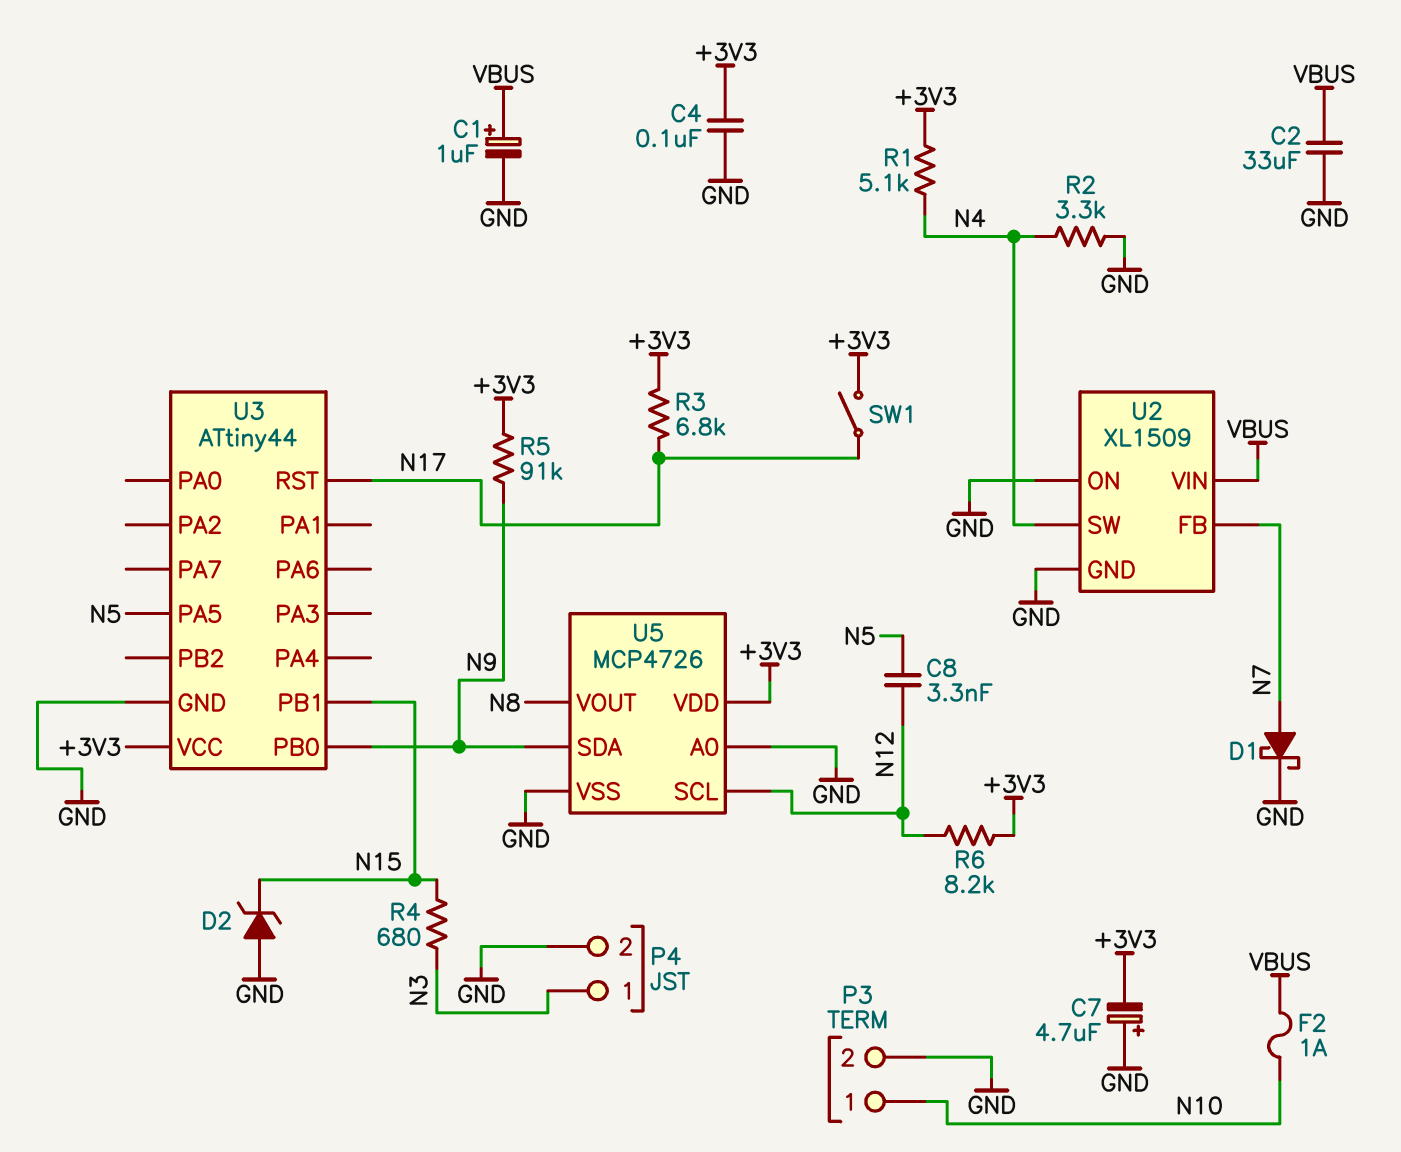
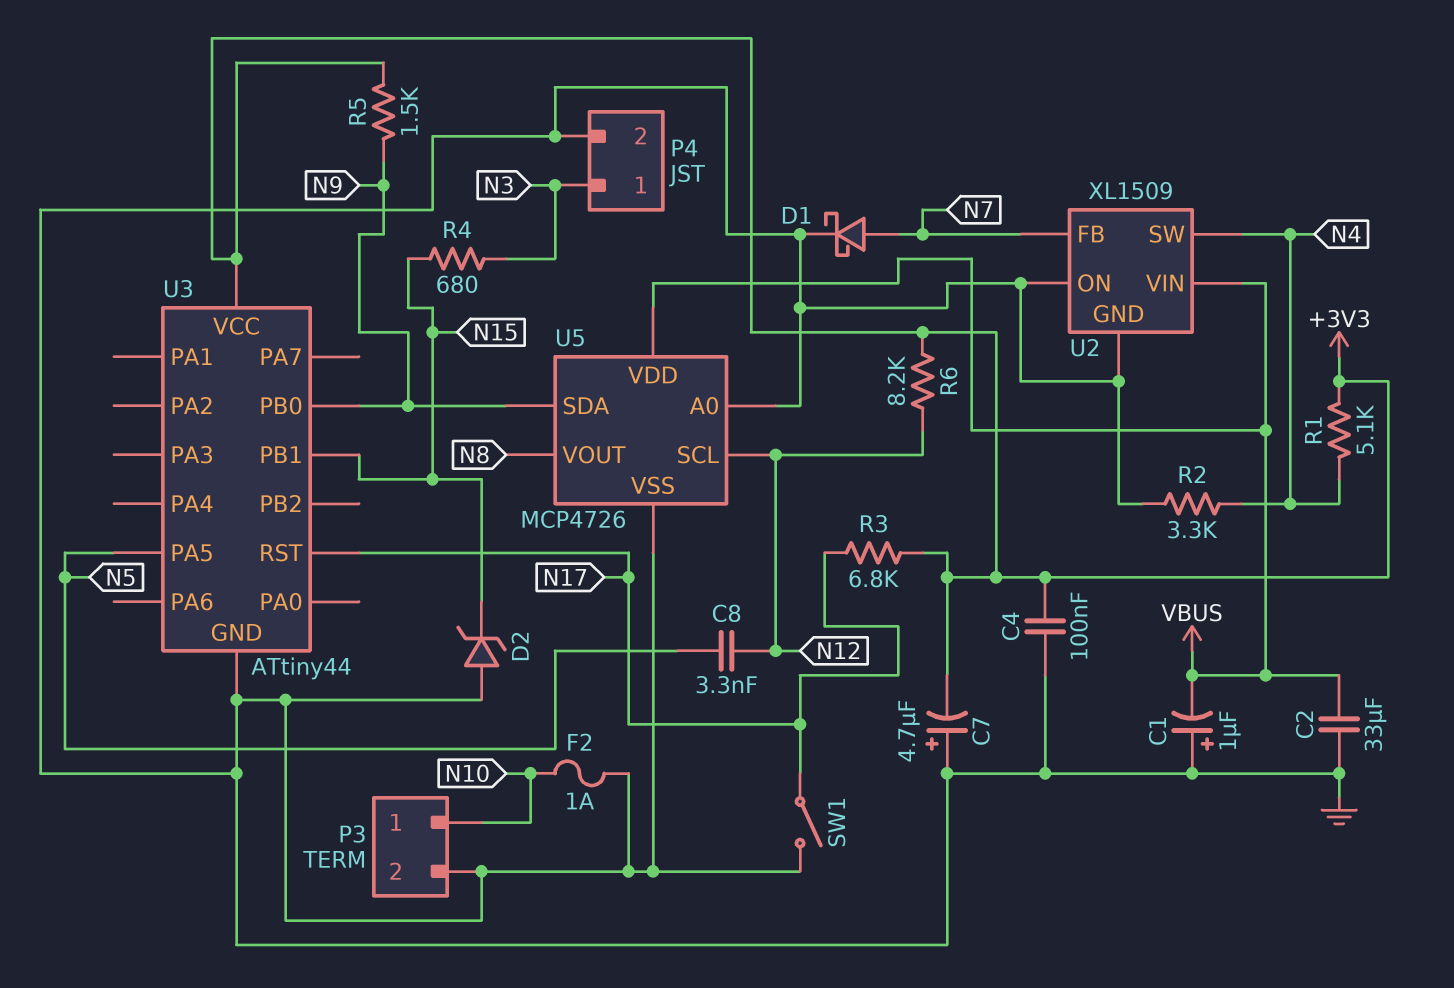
C1: 1uF (plus VBUS, minus GND) -> 1uF (plus GND, minus VBUS)
F2: 1A (N10, VBUS) -> 1A (GND, N10)
R5: 91k (+3V3, N9) -> 1.5k (+3V3, N9)
SW1: switch (+3V3, N17) -> switch (GND, N17)
U5 pin VDD: +3V3 -> VBUS

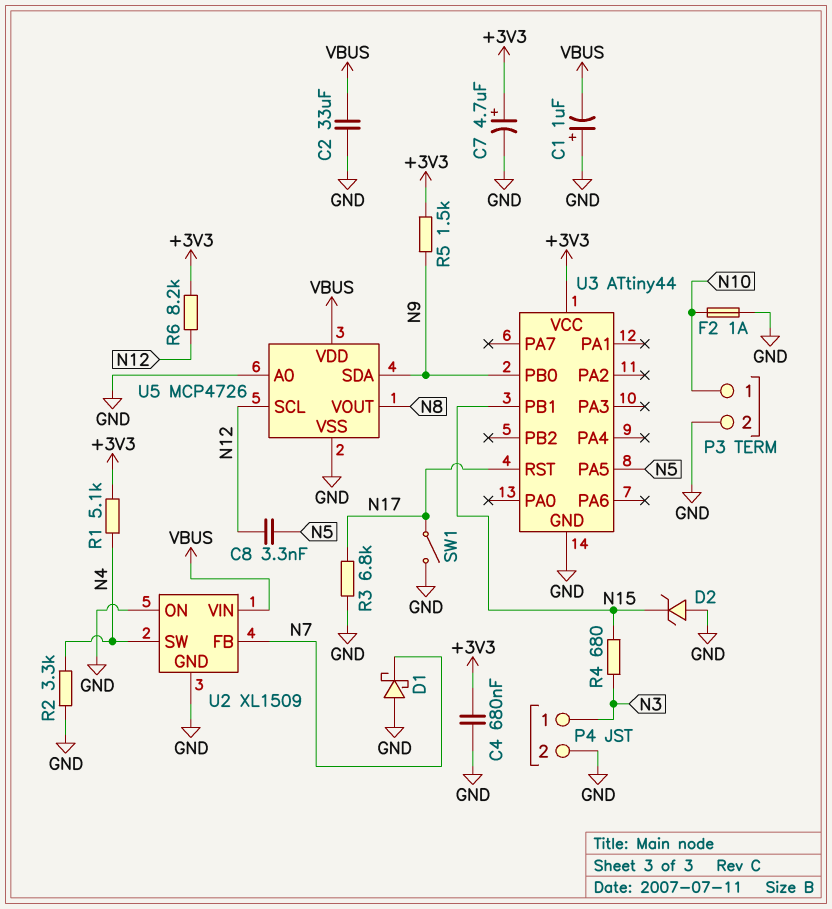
C4: 100nF (+3V3, GND) -> 680nF (+3V3, GND)
C7: 4.7uF (plus GND, minus +3V3) -> 4.7uF (plus +3V3, minus GND)
D1: schottky (A N7, K GND) -> schottky (A GND, K N7)
R3: 6.8k (+3V3, N17) -> 6.8k (GND, N17)

